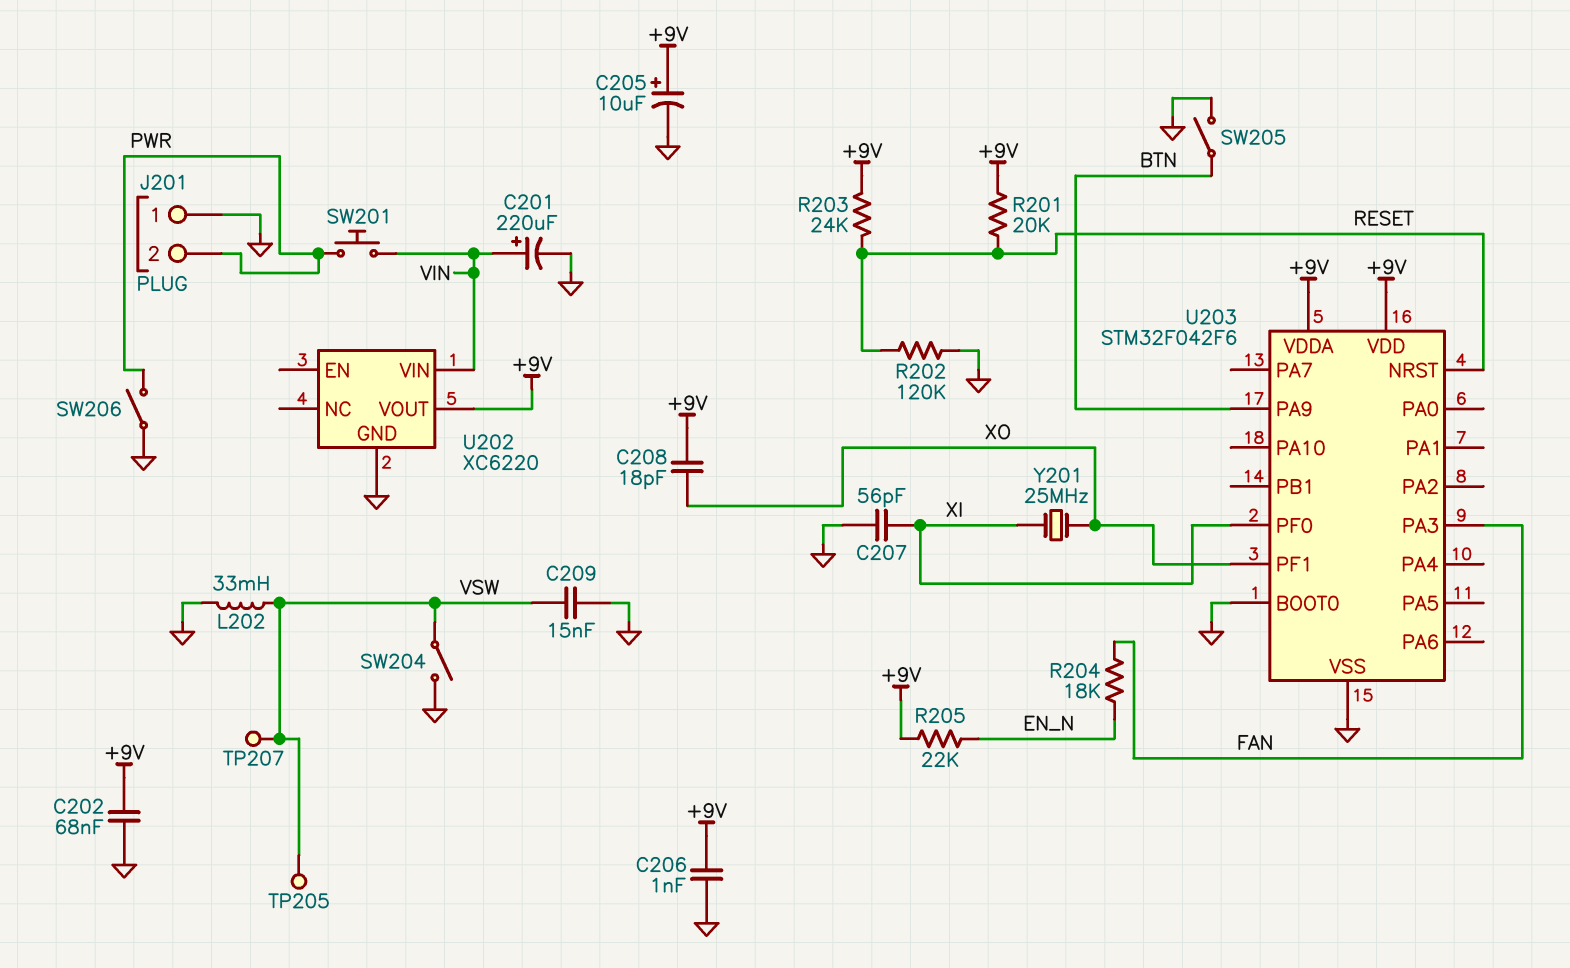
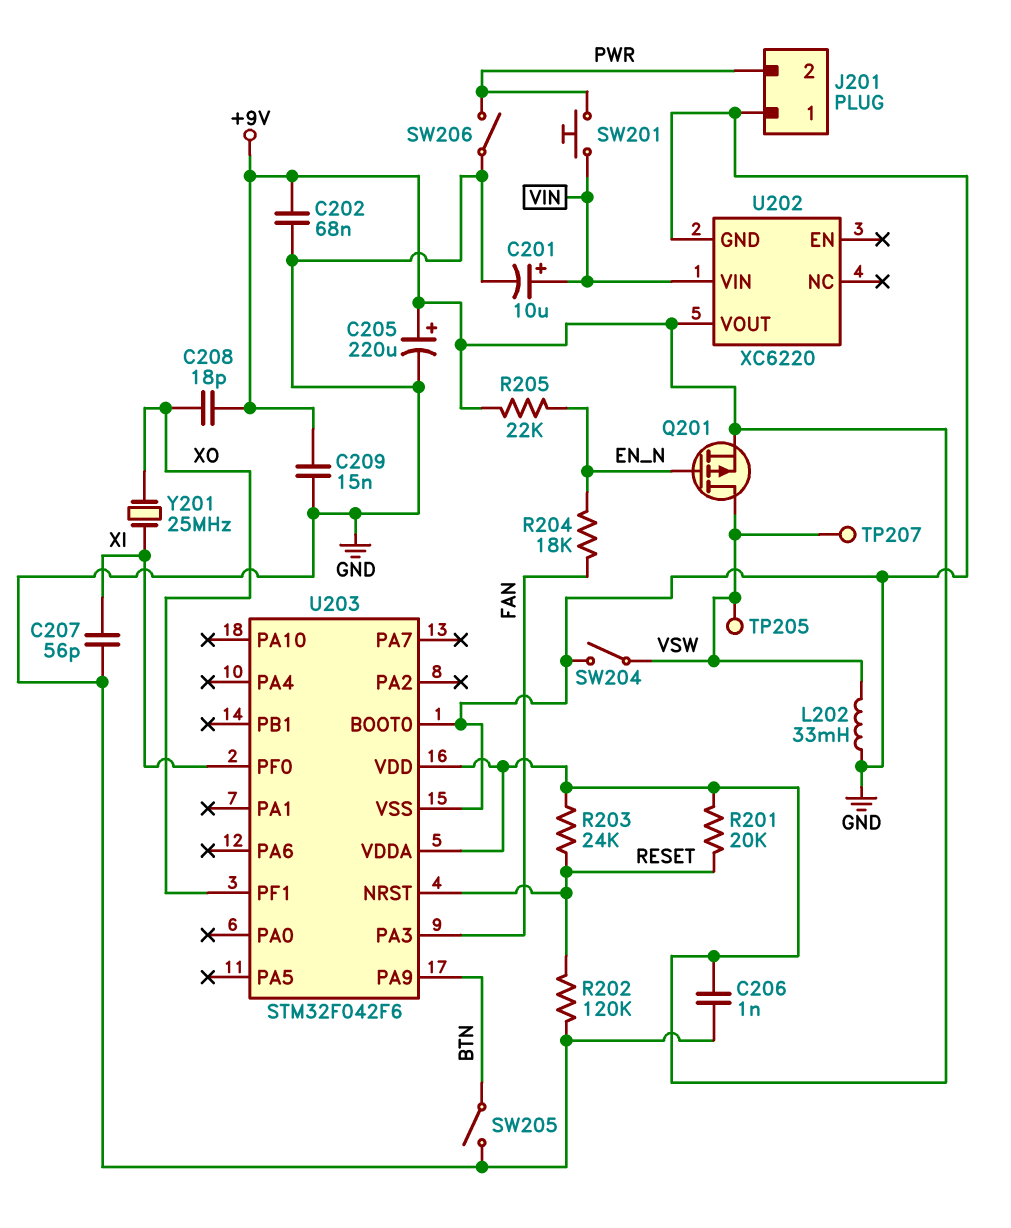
C201: 220uF (plus VIN, minus GND) -> 10uF (plus VIN, minus GND)
C205: 10uF (plus +9V, minus GND) -> 220uF (plus +9V, minus GND)
C209: 15nF (GND, VSW) -> 15nF (+9V, GND)
Q201: none -> PMOS (G EN_N, D VSW, S +9V)

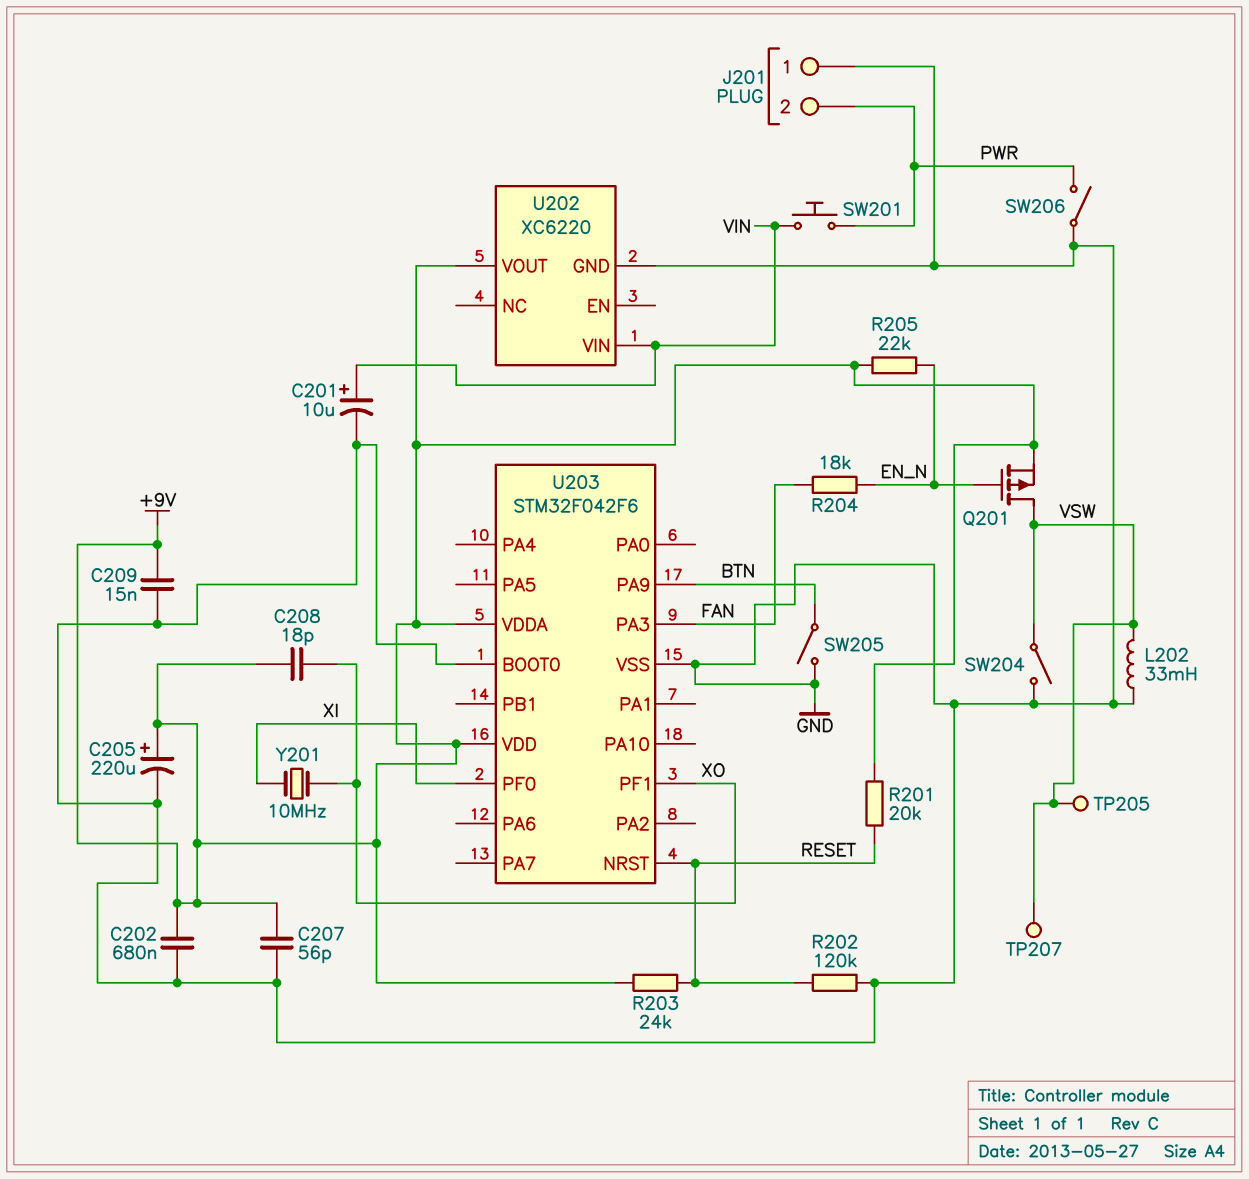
C202: 68nF (+9V, GND) -> 680nF (+9V, GND)
C206: 1nF (+9V, GND) -> none
C207: 56pF (GND, XI) -> 56pF (+9V, GND)
Y201: 25MHz (XI, XO) -> 10MHz (XI, XO)

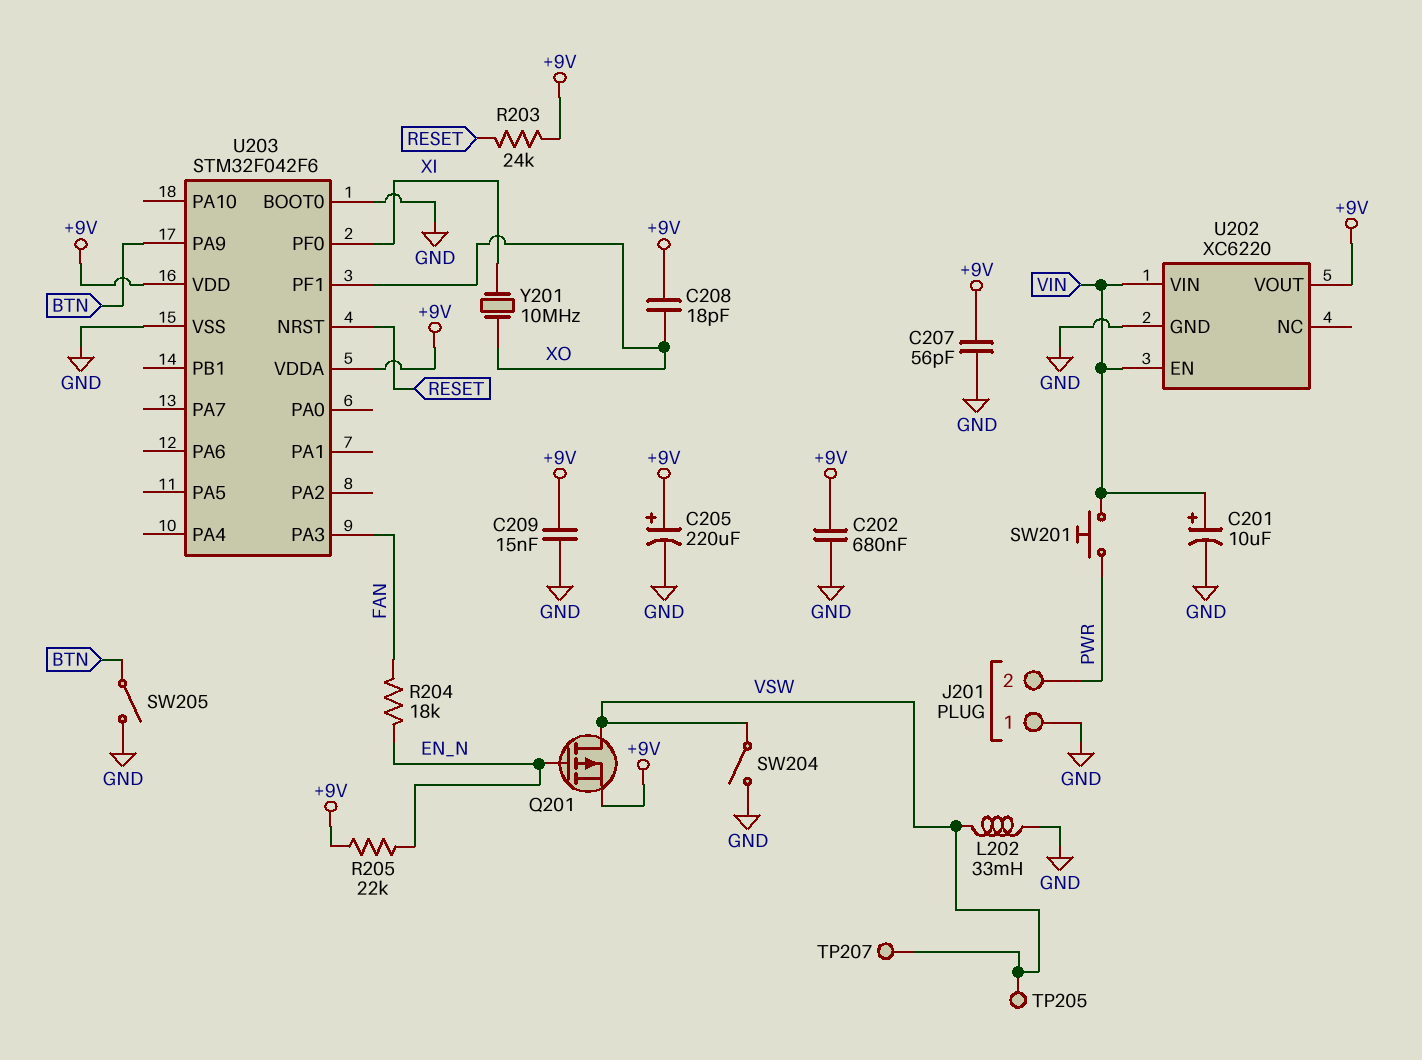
R201: 20k (+9V, RESET) -> none
R202: 120k (GND, RESET) -> none
SW206: switch (GND, PWR) -> none
U202 pin EN: none -> VIN

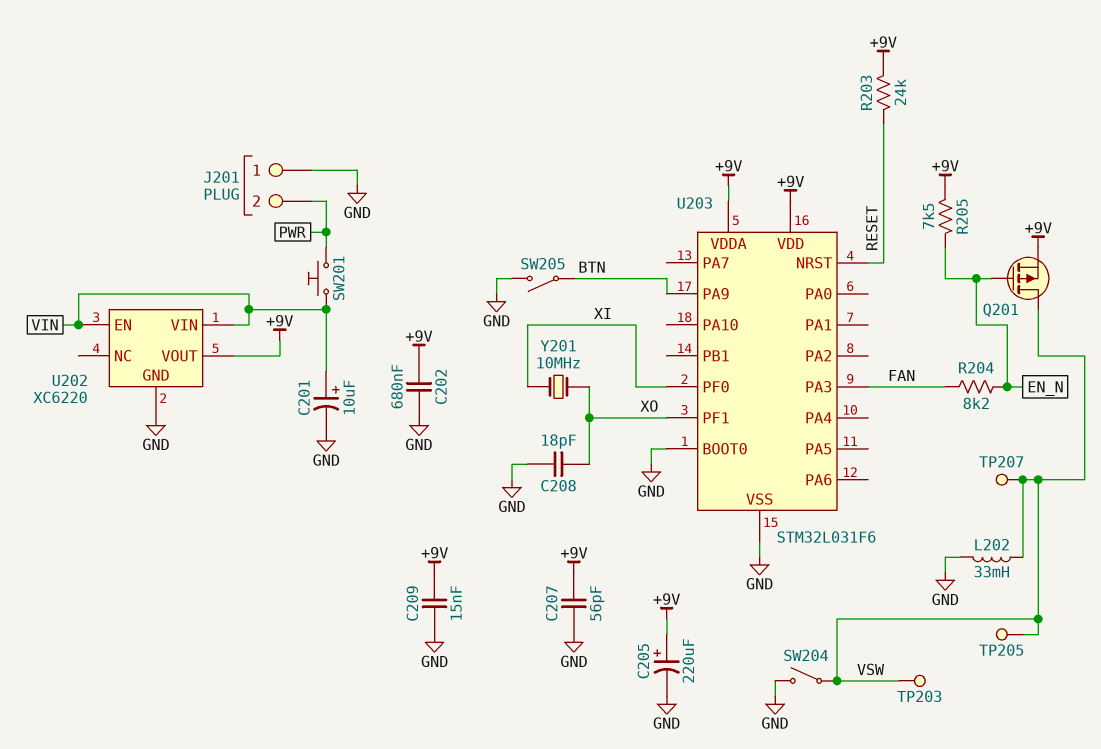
C208: 18pF (+9V, XO) -> 18pF (GND, XO)
R204: 18k (EN_N, FAN) -> 8.2k (EN_N, FAN)
R205: 22k (+9V, EN_N) -> 7.5k (+9V, EN_N)
TP203: none -> test point (VSW)
U203: STM32F042F6 -> STM32L031F6

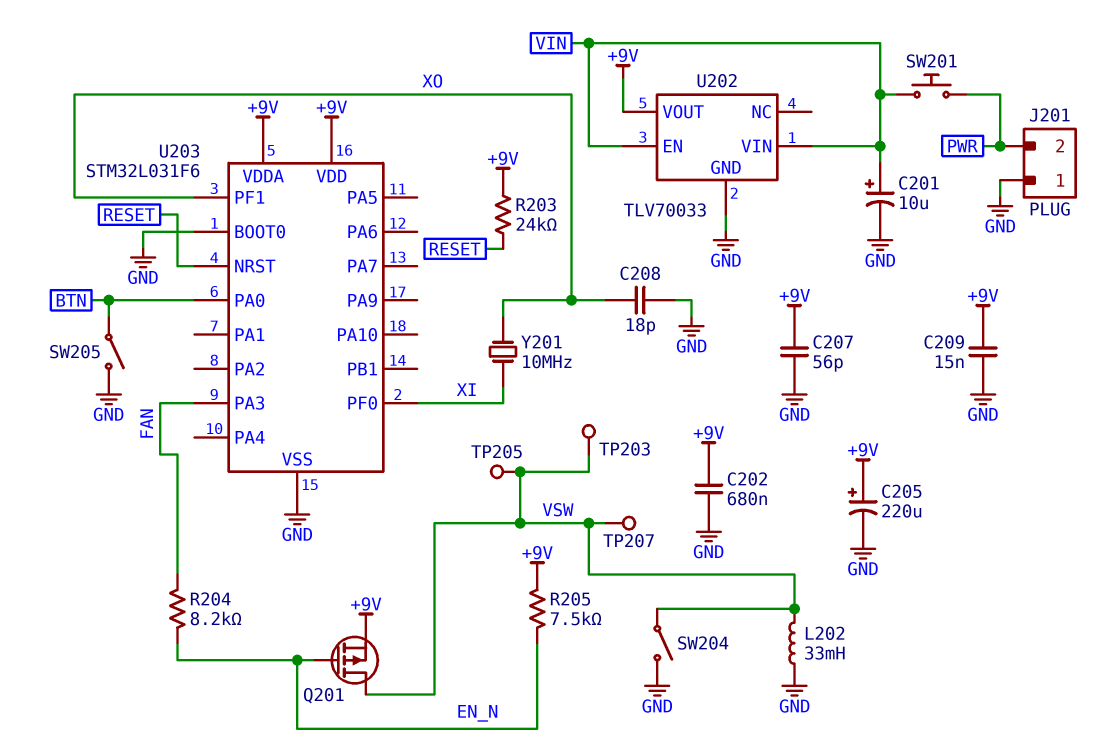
U202: XC6220 -> TLV70033
U203 pin PA0: none -> BTN
U203 pin PA9: BTN -> none

